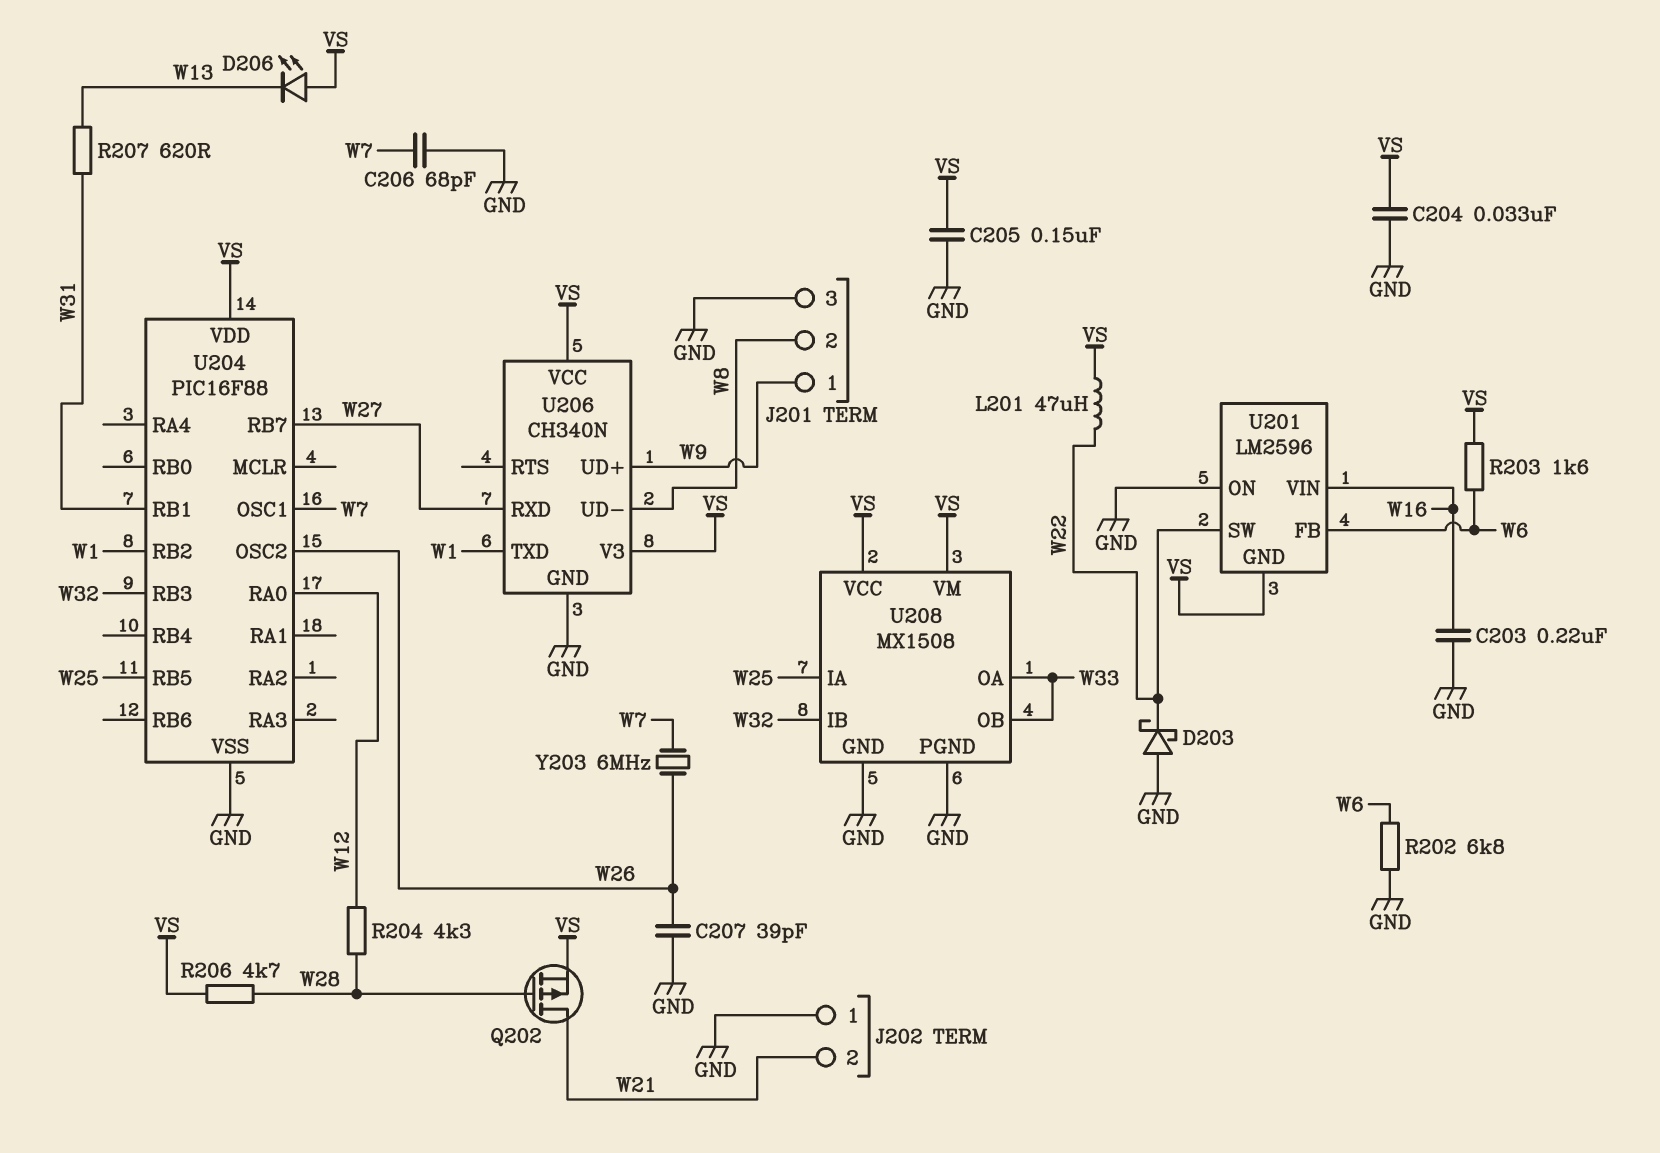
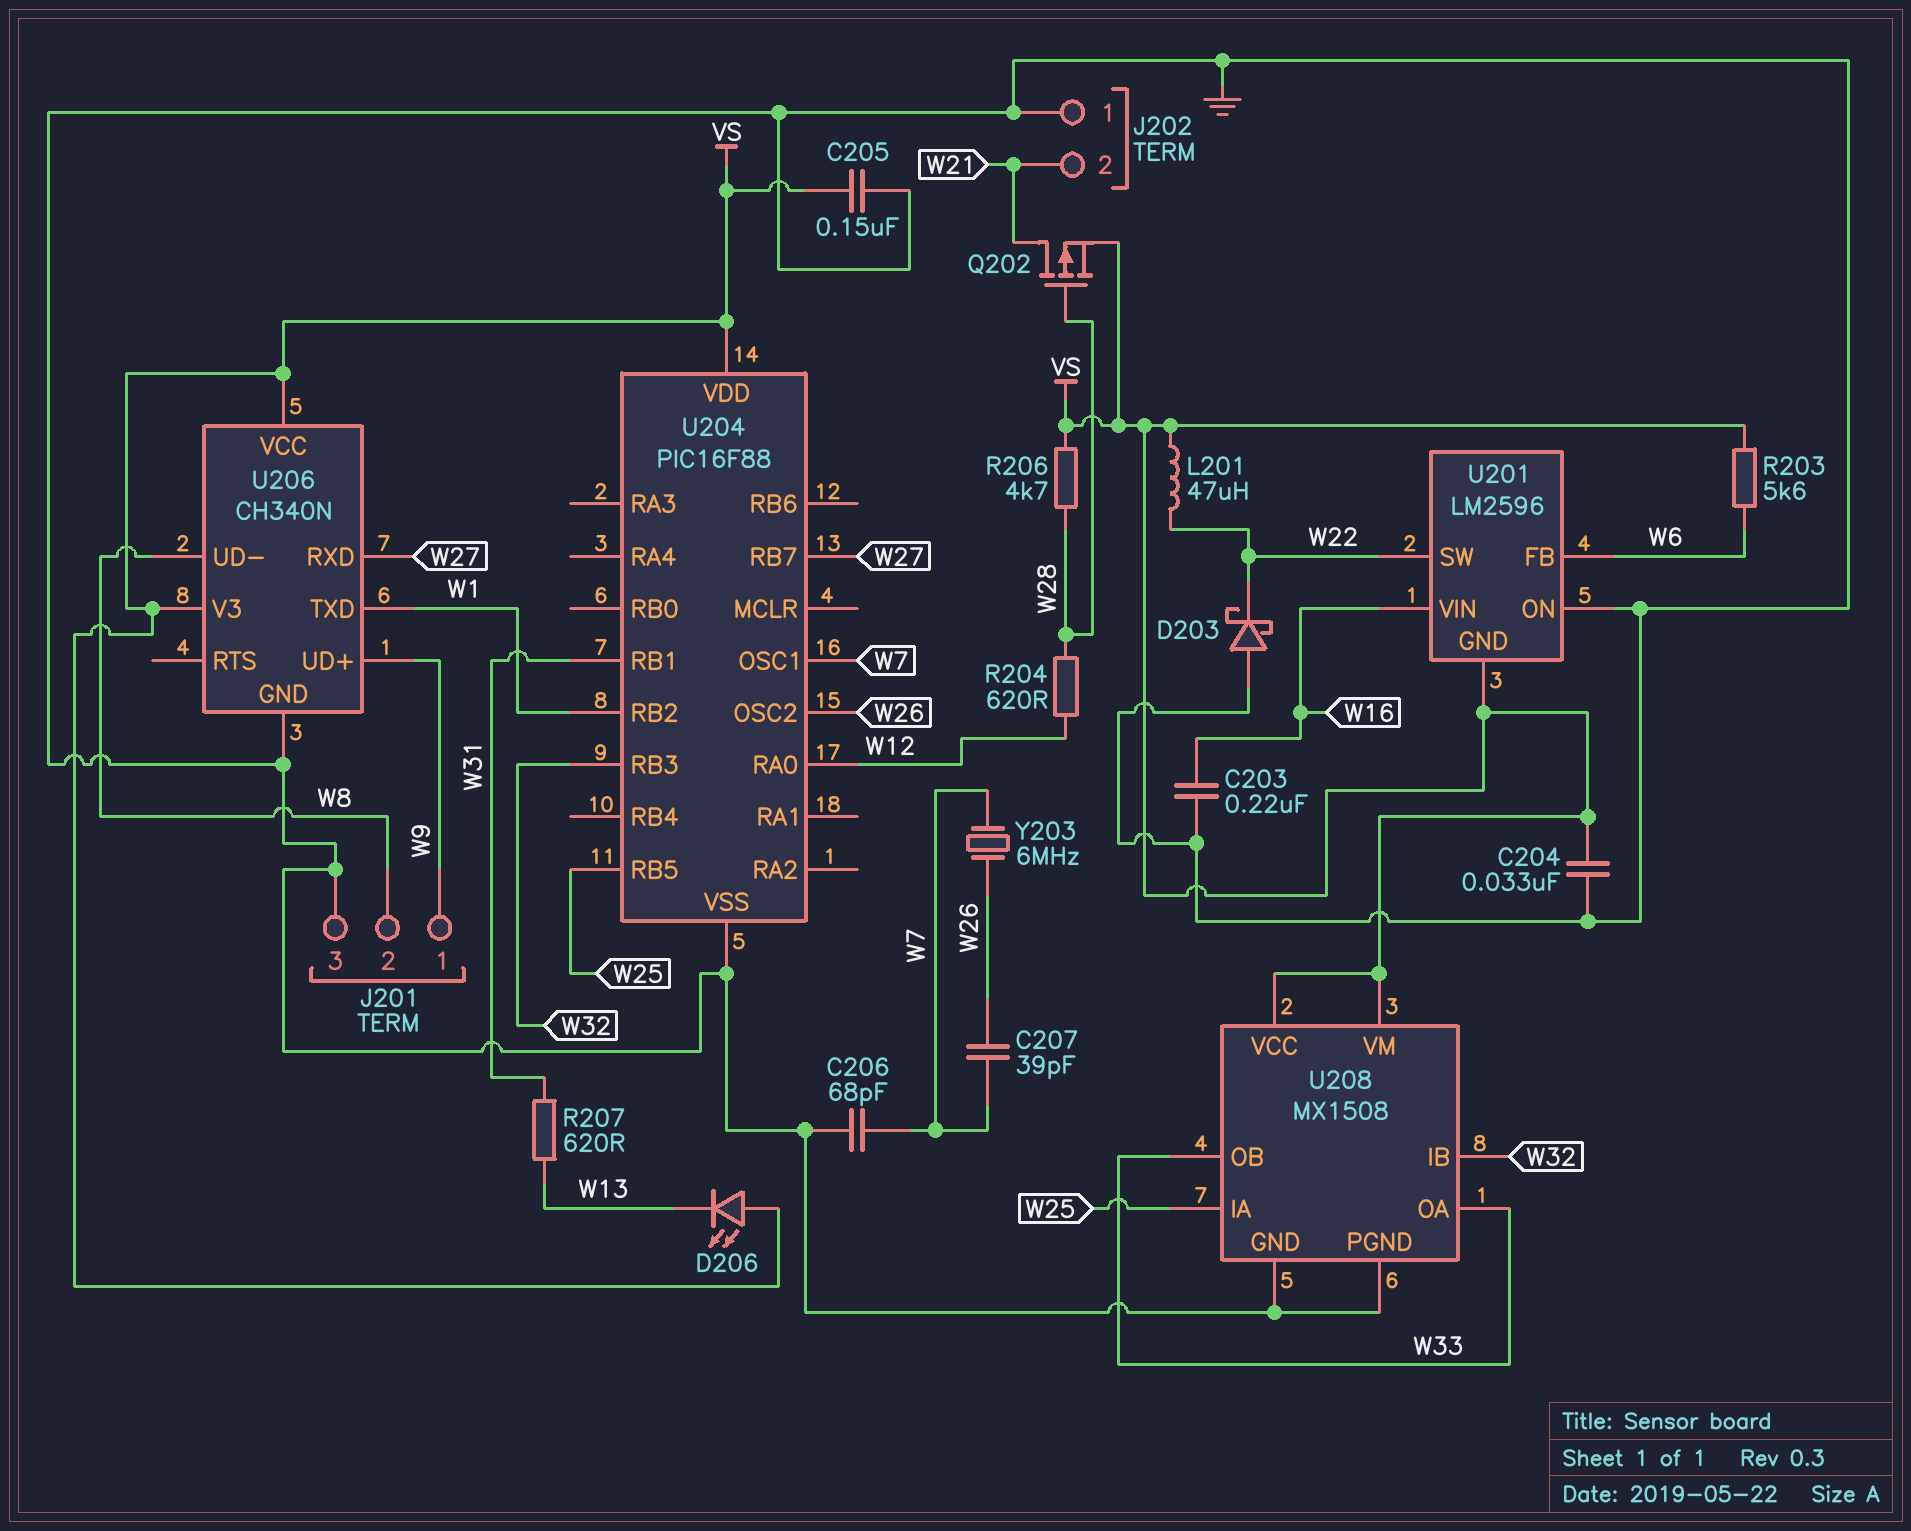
C207: 39pF (GND, W26) -> 39pF (W7, W26)
R202: 6.8k (GND, W6) -> none
R203: 1.6k (VS, W6) -> 5.6k (VS, W6)
R204: 4.3k (W12, W28) -> 620 (W12, W28)

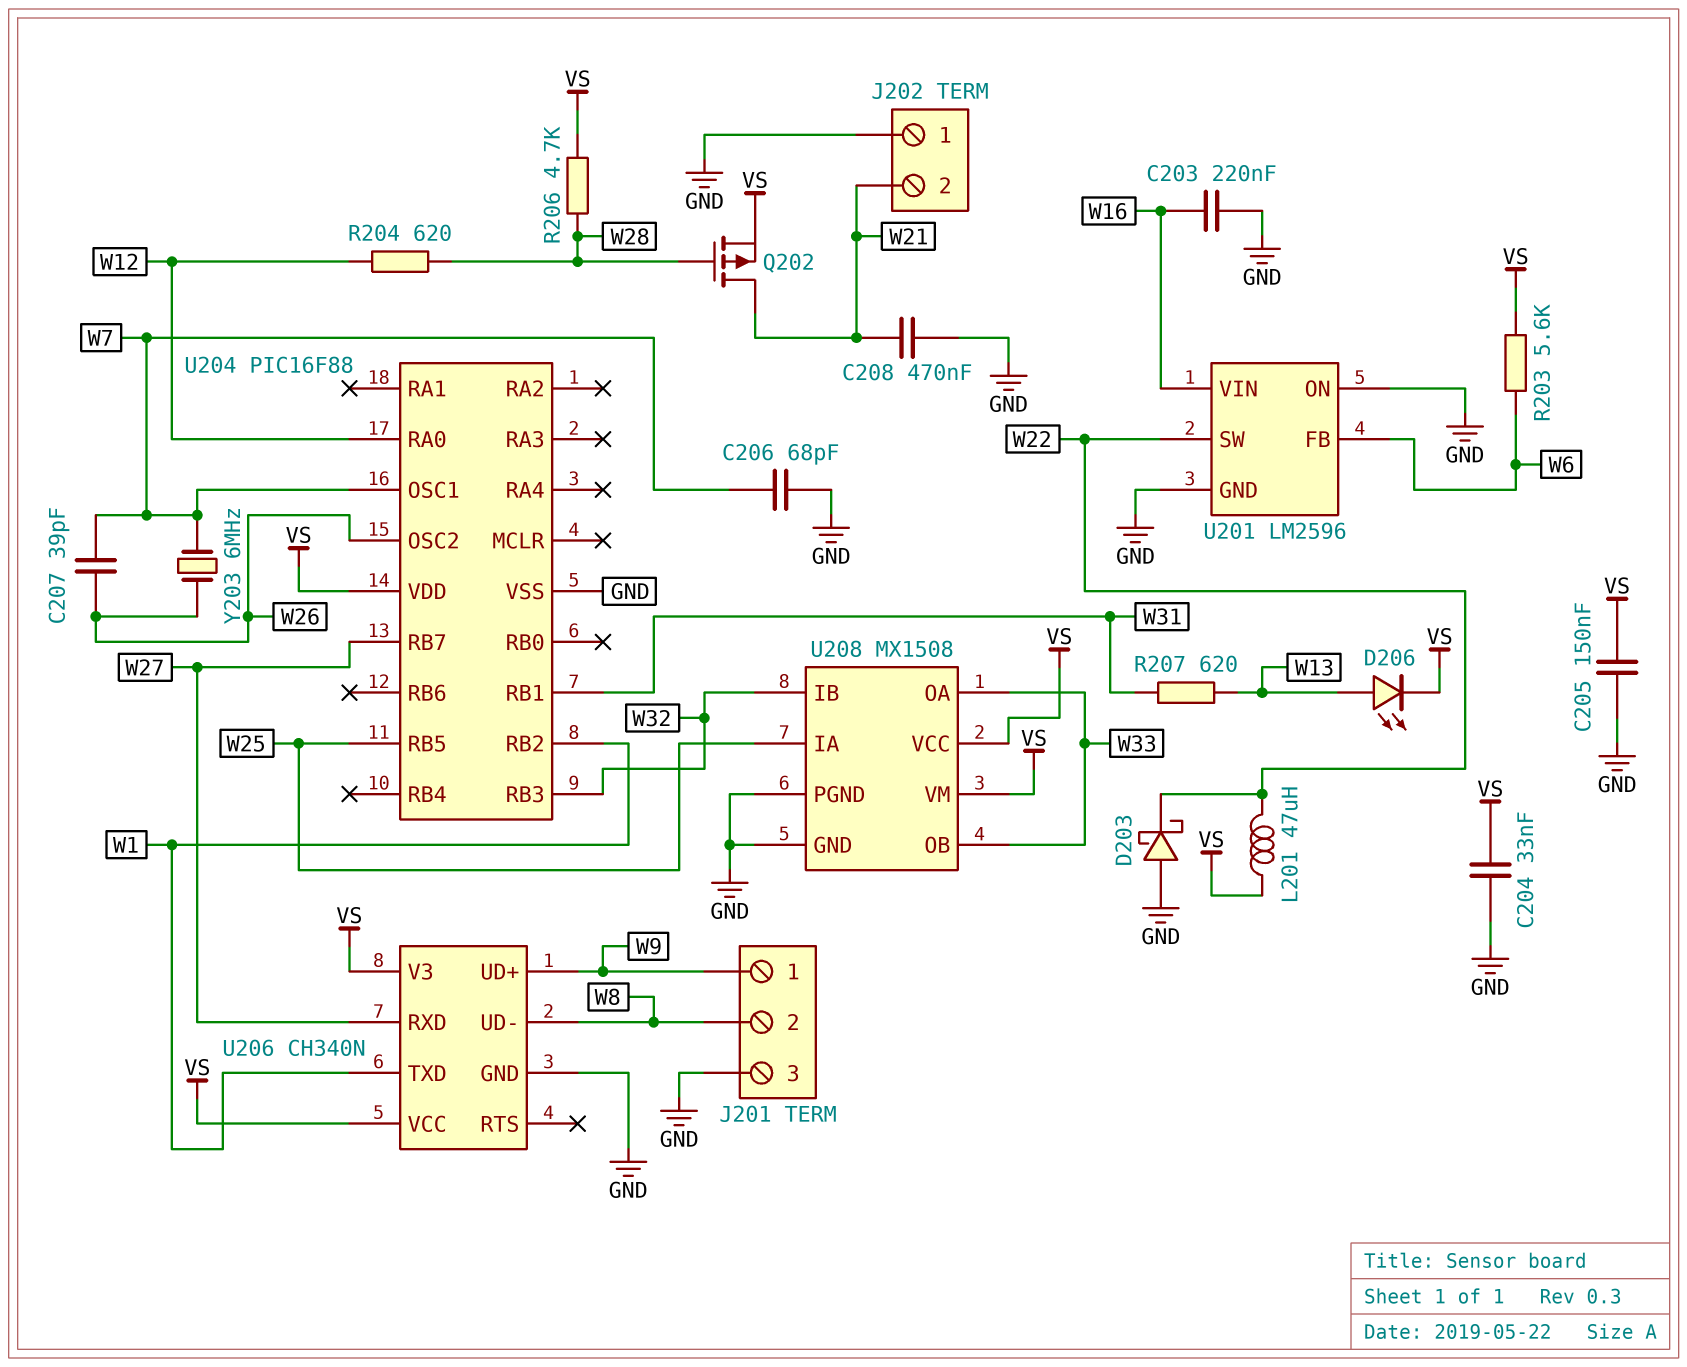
C208: none -> 470nF (GND, W21)
D206: LED (A VS, K W13) -> LED (A W13, K VS)
U201 pin GND: VS -> GND

